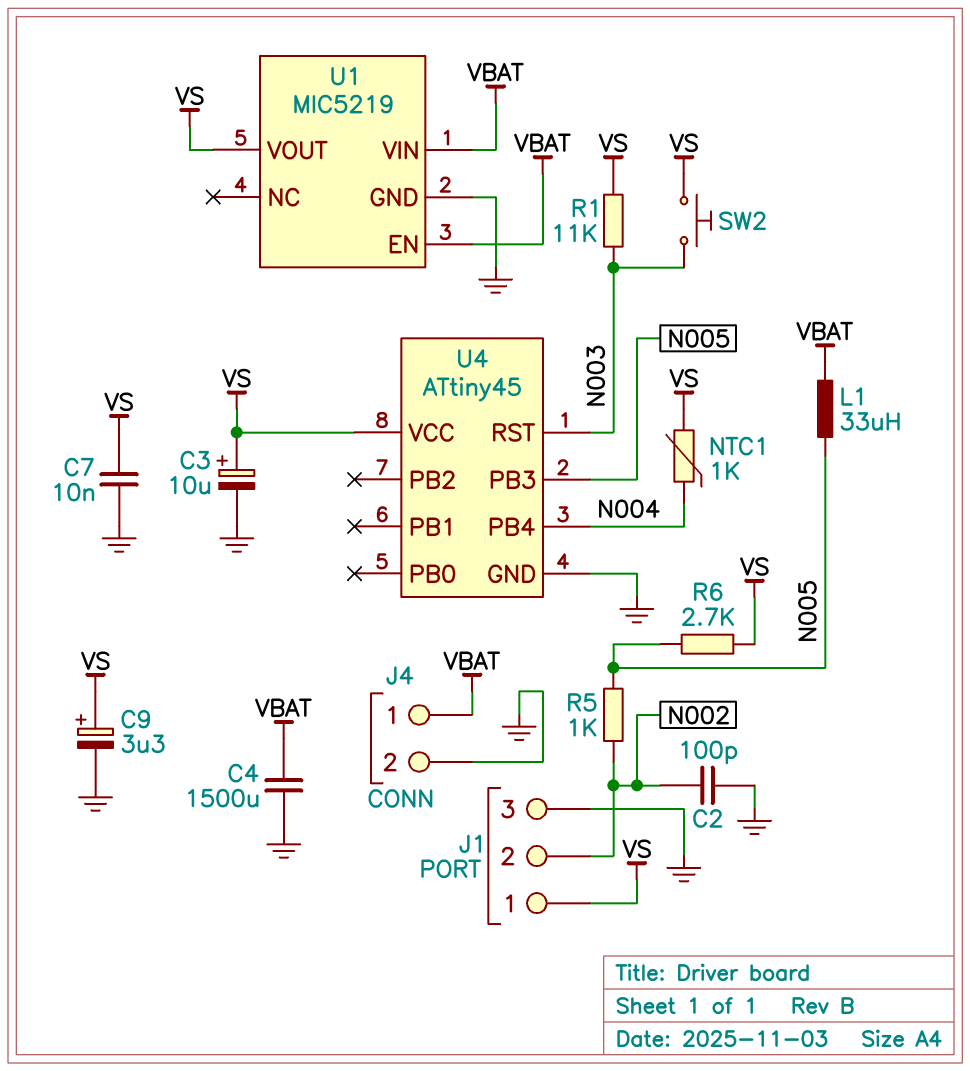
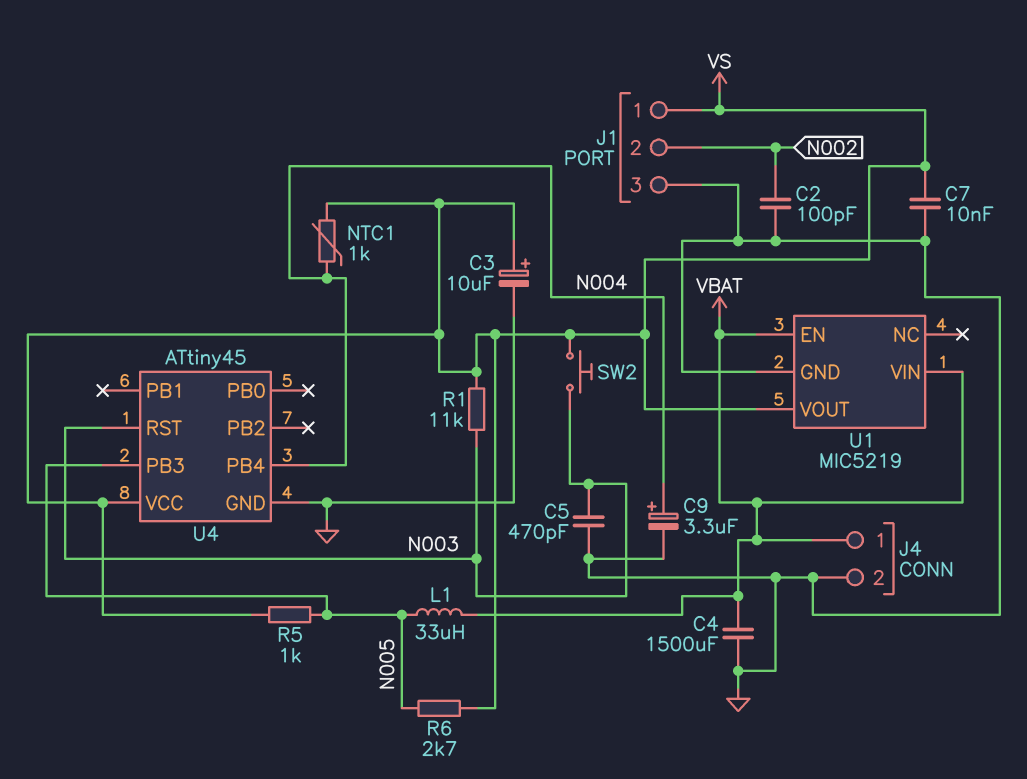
C5: none -> 470pF (GND, N003)
C9: 3.3uF (plus VS, minus GND) -> 3.3uF (plus N004, minus GND)
R5: 1k (N002, N005) -> 1k (N005, VS)

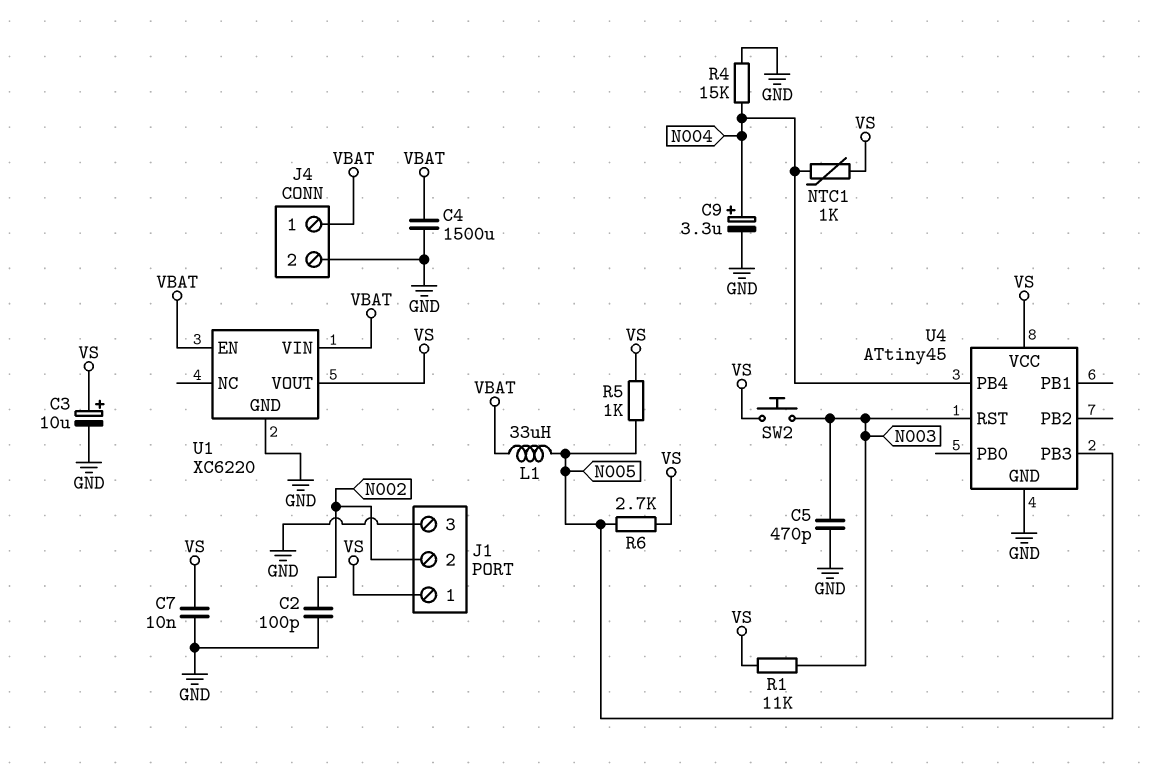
R4: none -> 15k (GND, N004)
U1: MIC5219 -> XC6220

